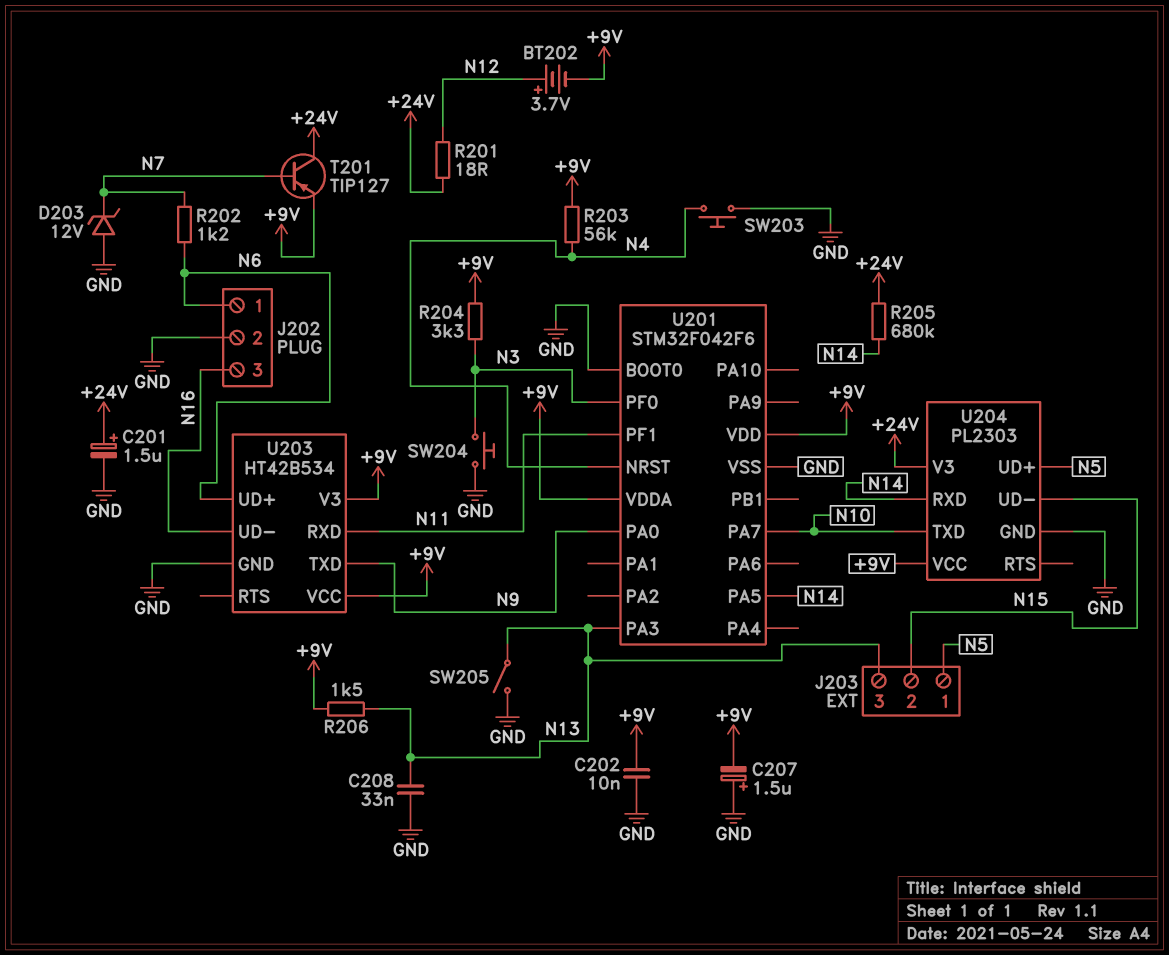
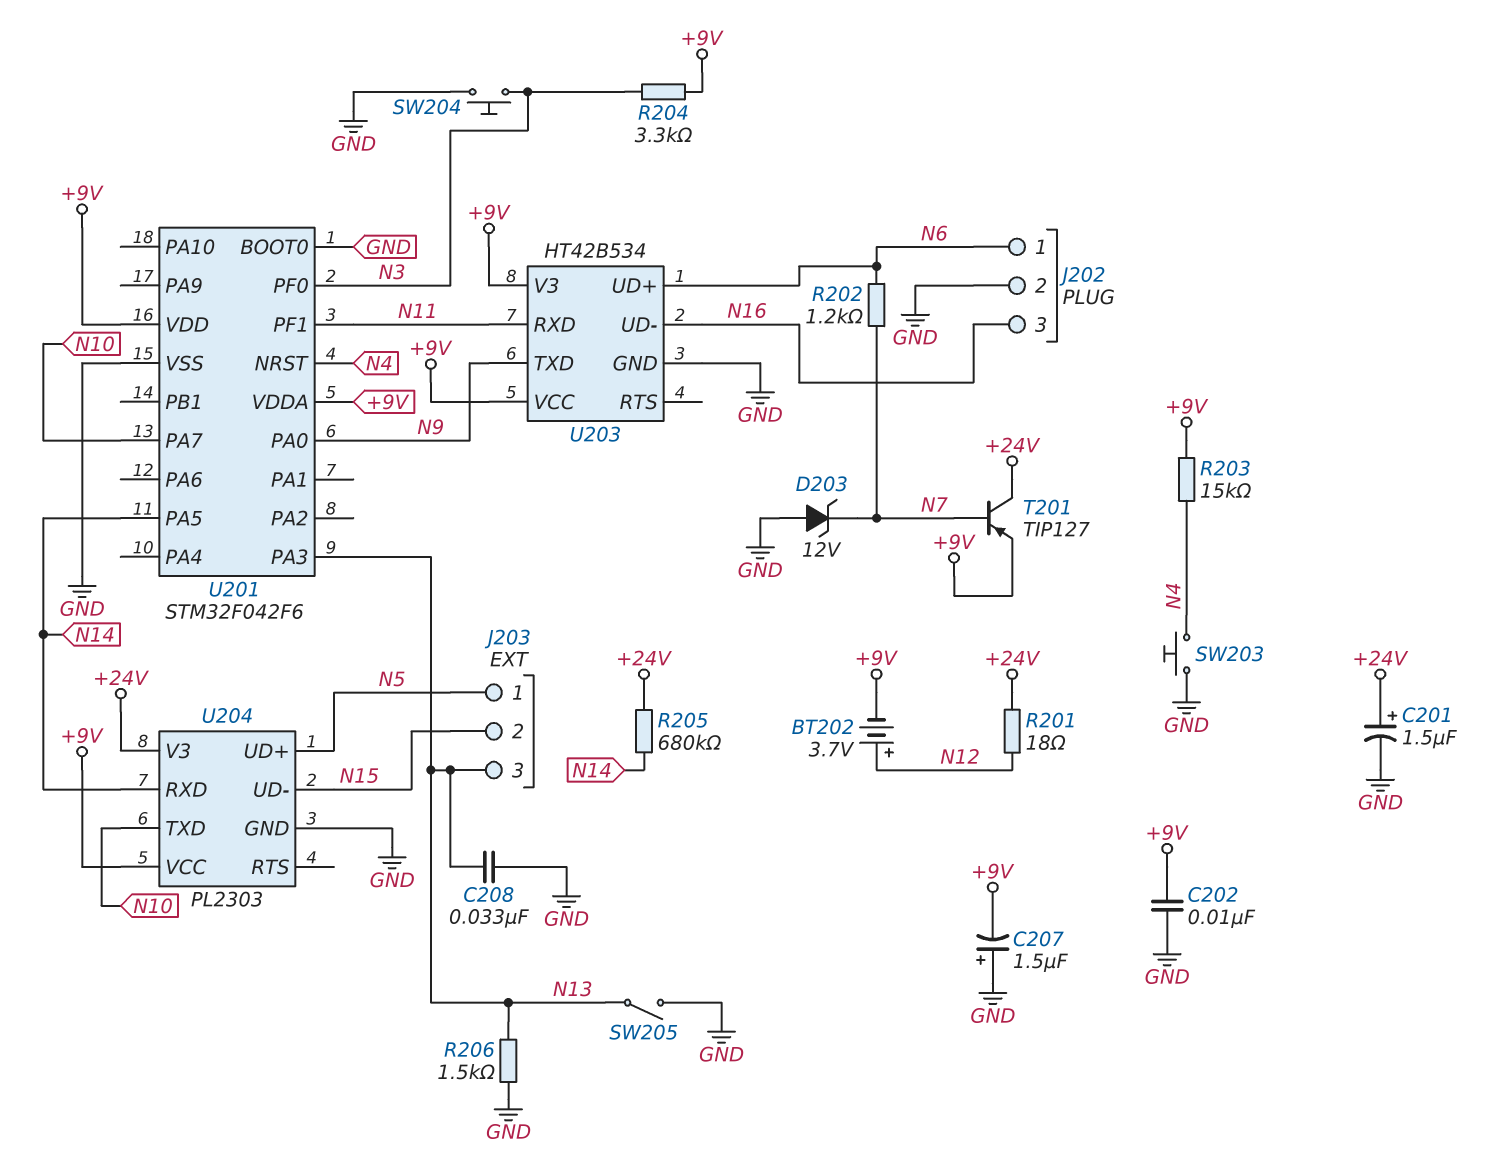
R203: 56k (+9V, N4) -> 15k (+9V, N4)
R206: 1.5k (+9V, N13) -> 1.5k (GND, N13)

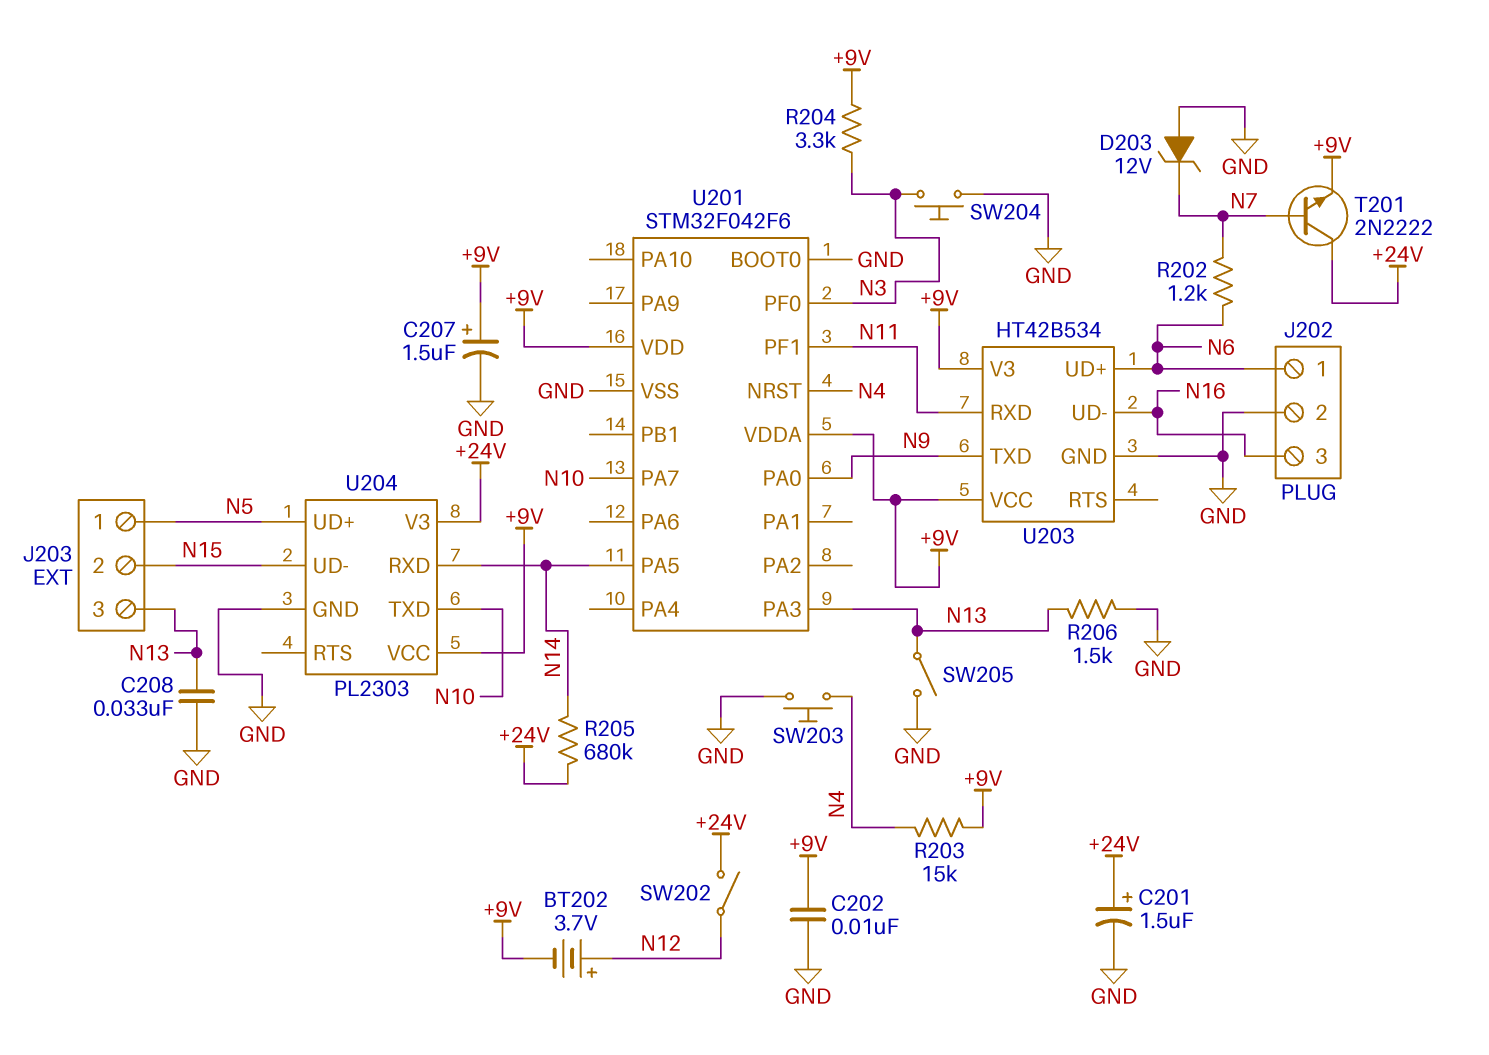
C207: 1.5uF (plus GND, minus +9V) -> 1.5uF (plus +9V, minus GND)
R201: 18 (+24V, N12) -> none
SW202: none -> switch (+24V, N12)
T201: PNP TIP127 (B N7, C +24V, E +9V) -> NPN 2N2222 (B N7, C +24V, E +9V)

